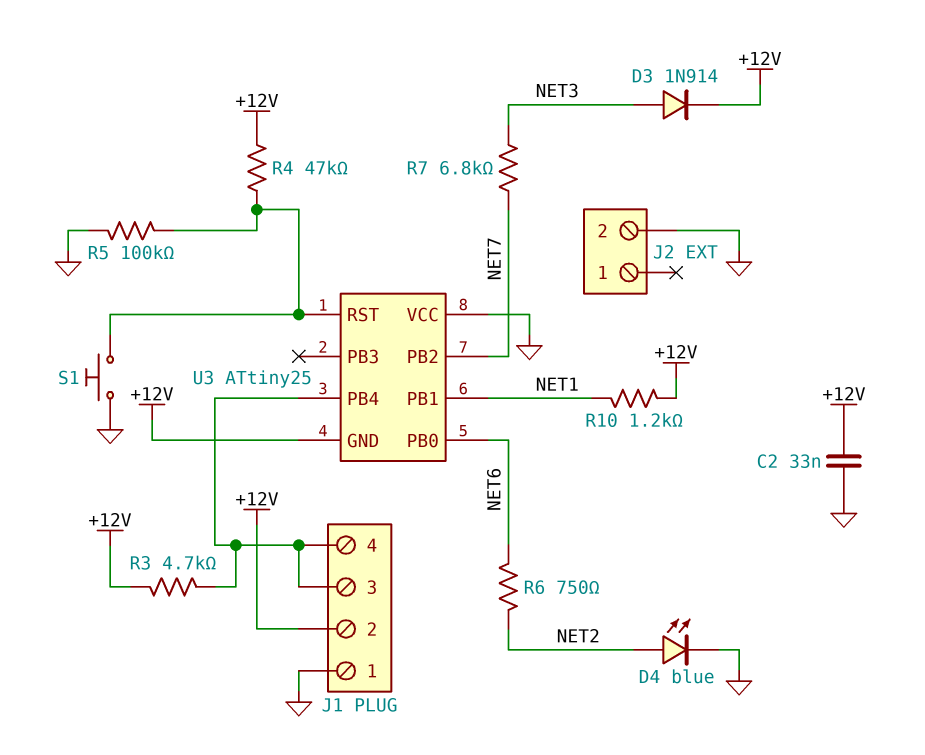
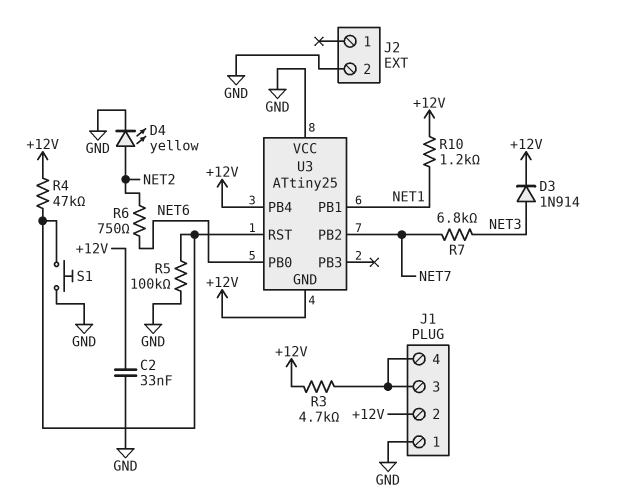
D4: LED blue (A NET2, K GND) -> LED yellow (A NET2, K GND)
U3 pin PB4: J1/3 -> +12V

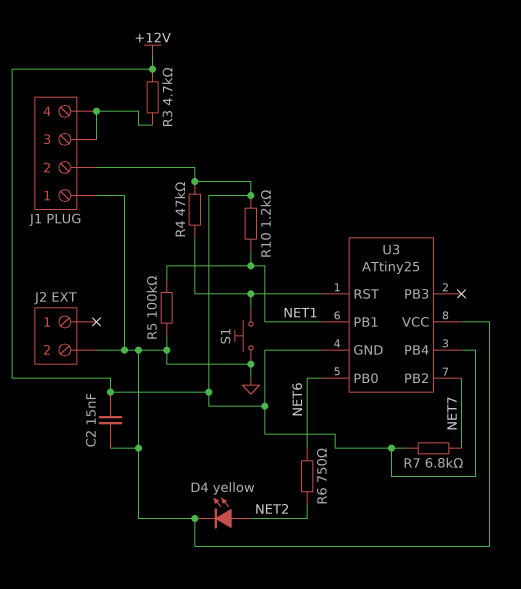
C2: 33nF (+12V, GND) -> 15nF (+12V, GND)
D3: diode 1N914 (A NET3, K +12V) -> none
R5: 100k (GND, U3/RST) -> 100k (GND, NET1)
R7: 6.8k (NET3, NET7) -> 6.8k (+12V, NET7)

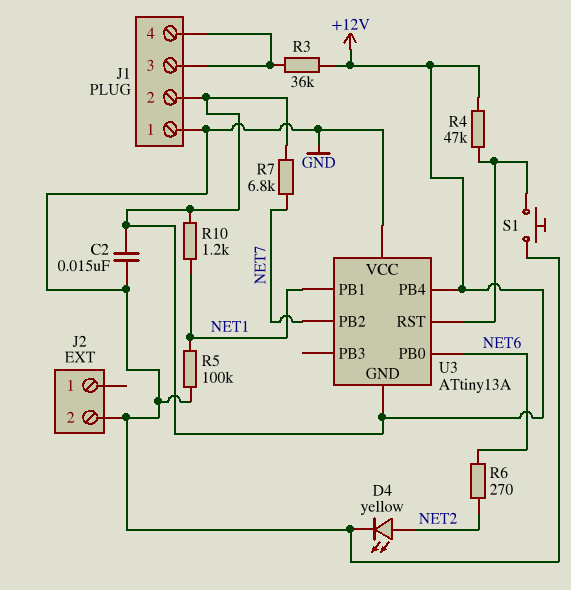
R3: 4.7k (+12V, J1/3) -> 36k (+12V, J1/3)
R6: 750 (NET2, NET6) -> 270 (NET2, NET6)
U3: ATtiny25 -> ATtiny13A

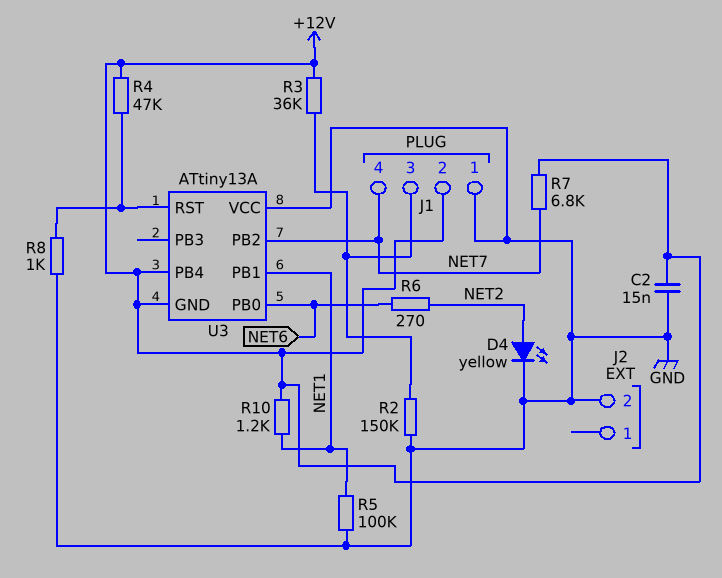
J1 pin 4: J1/3 -> NET7
R2: none -> 150k (GND, J1/3)
R8: none -> 1k (GND, U3/RST)
S1: button (GND, U3/RST) -> none

